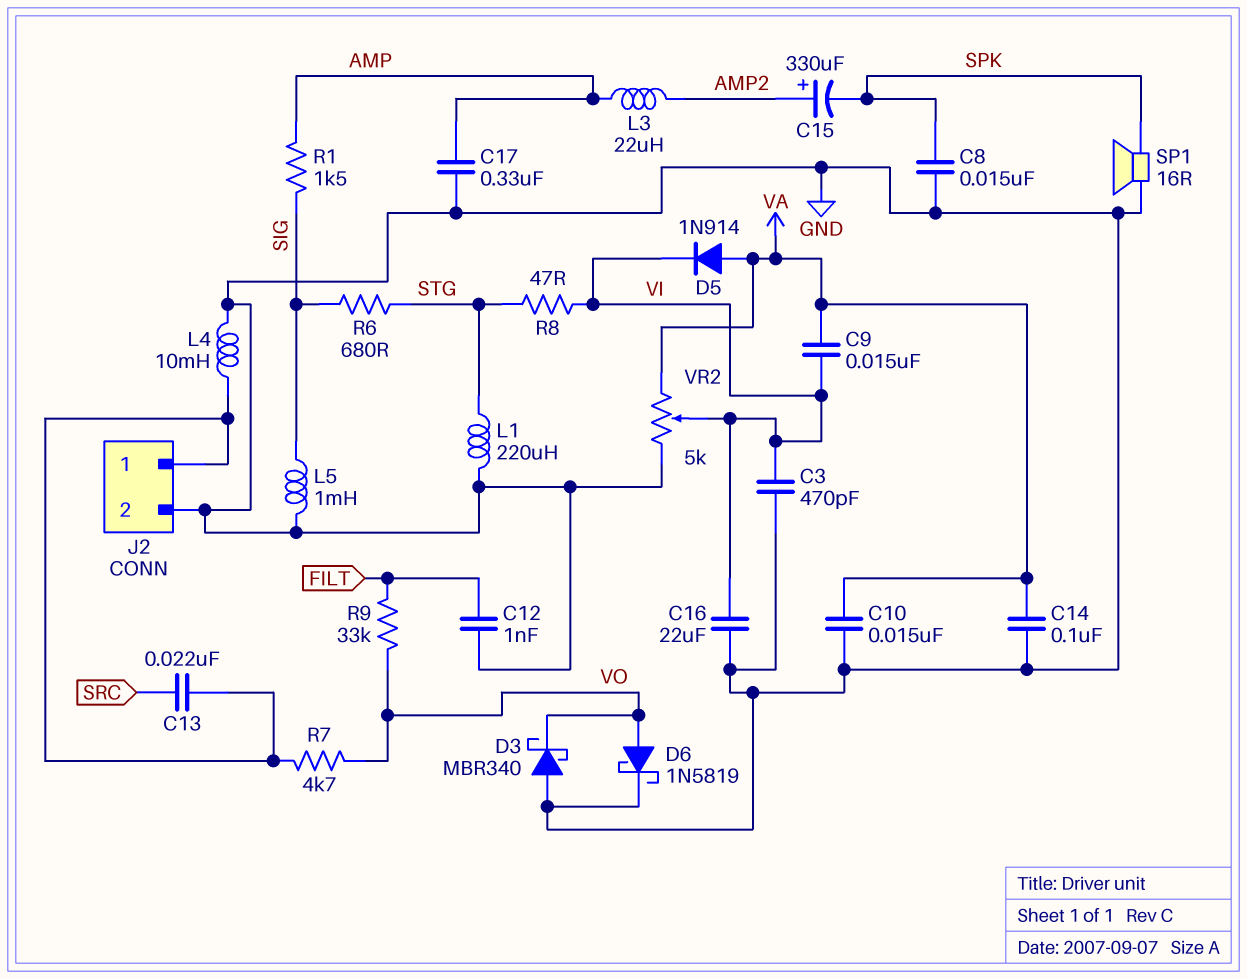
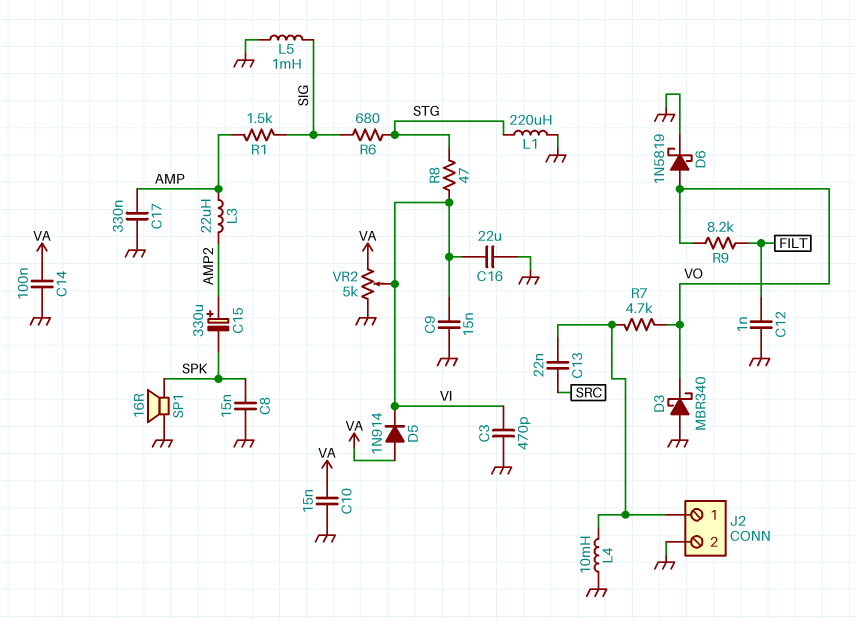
C9: 15nF (VA, VI) -> 15nF (GND, VI)
R9: 33k (FILT, VO) -> 8.2k (FILT, VO)

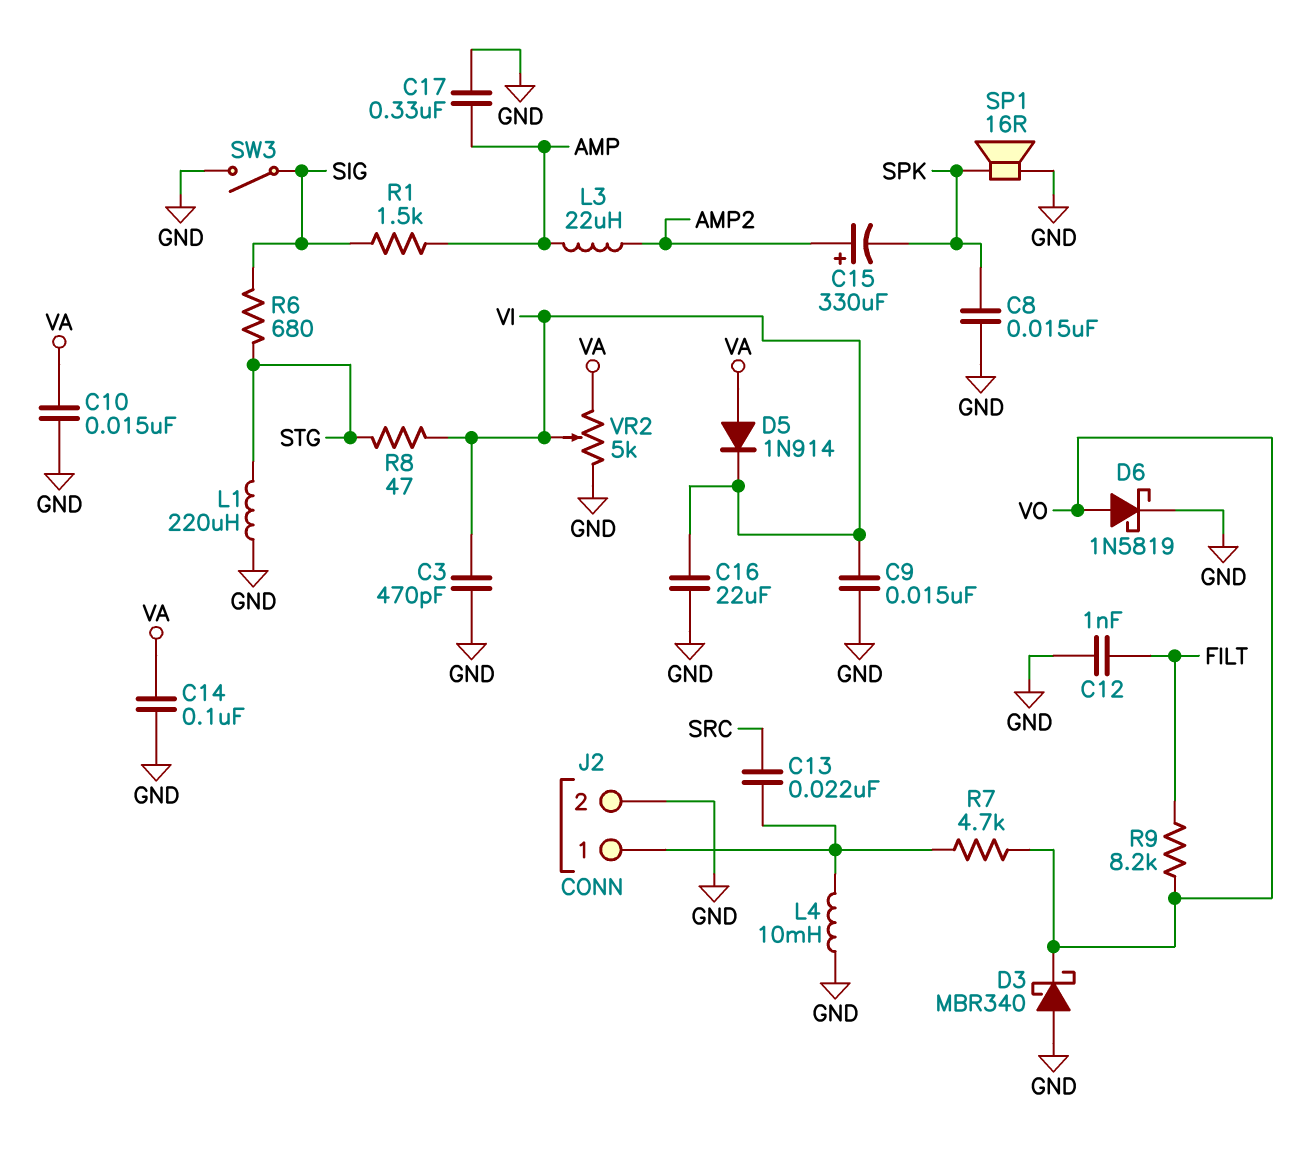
L5: 1mH (GND, SIG) -> none
SW3: none -> switch (GND, SIG)

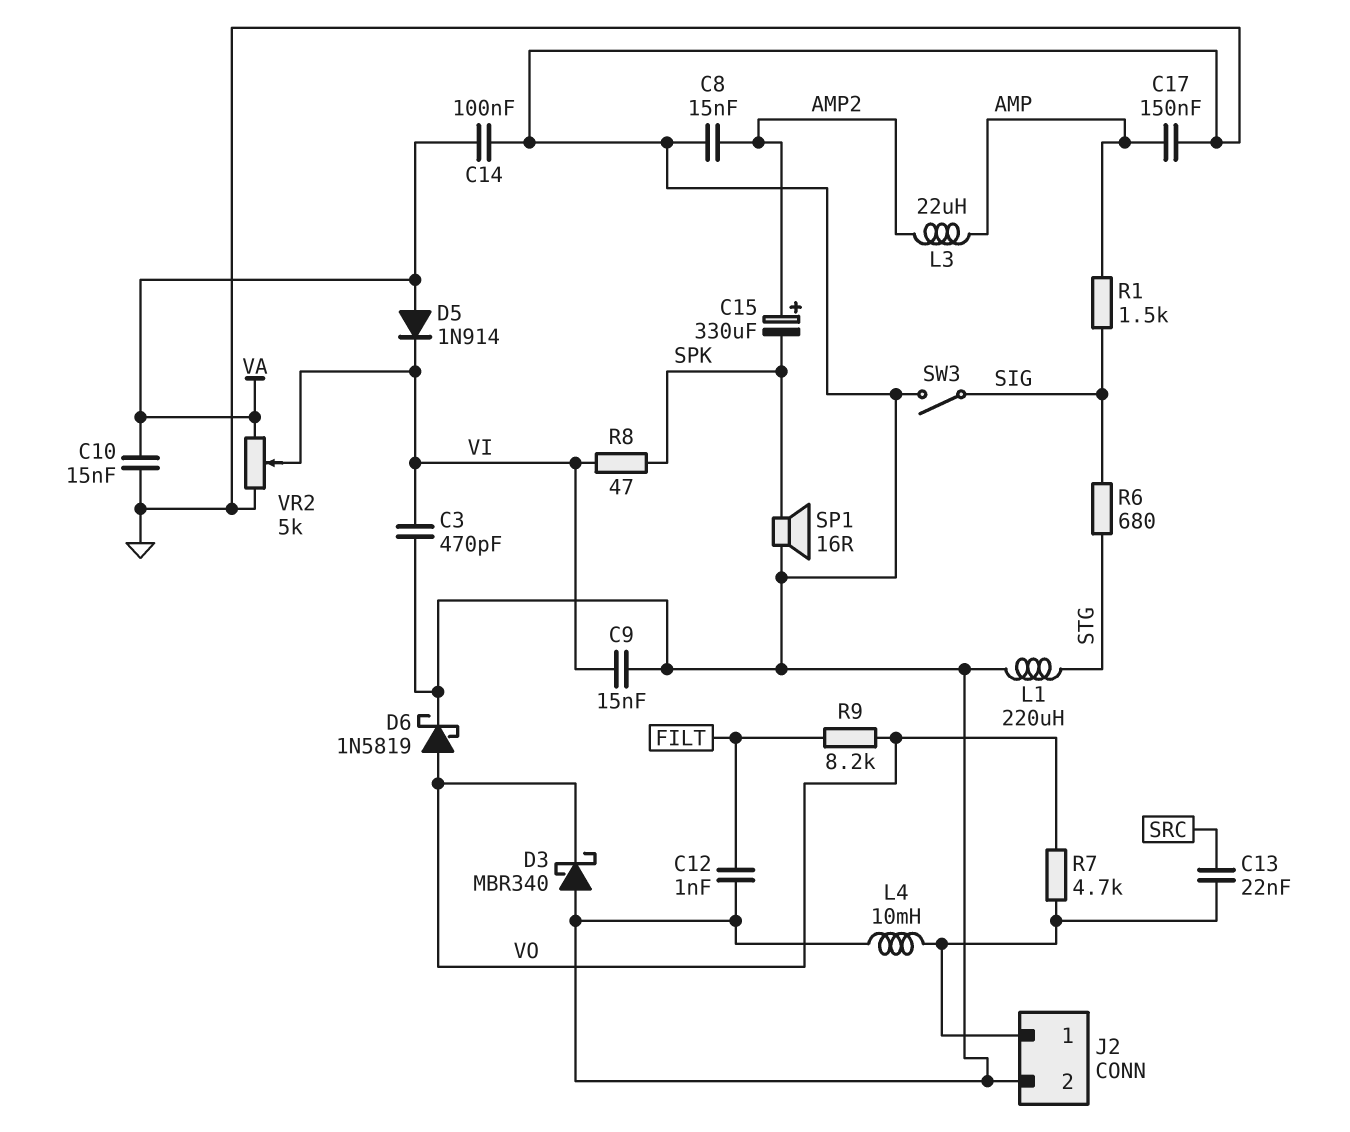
C8: 15nF (GND, SPK) -> 15nF (AMP2, GND)
C16: 22uF (GND, VI) -> none
C17: 330nF (AMP, GND) -> 150nF (AMP, GND)
R8: 47 (STG, VI) -> 47 (SPK, VI)

